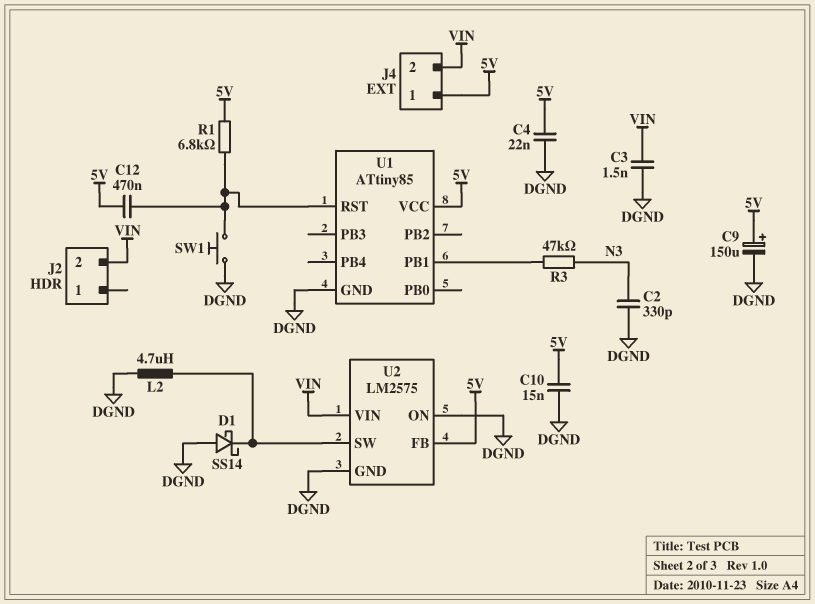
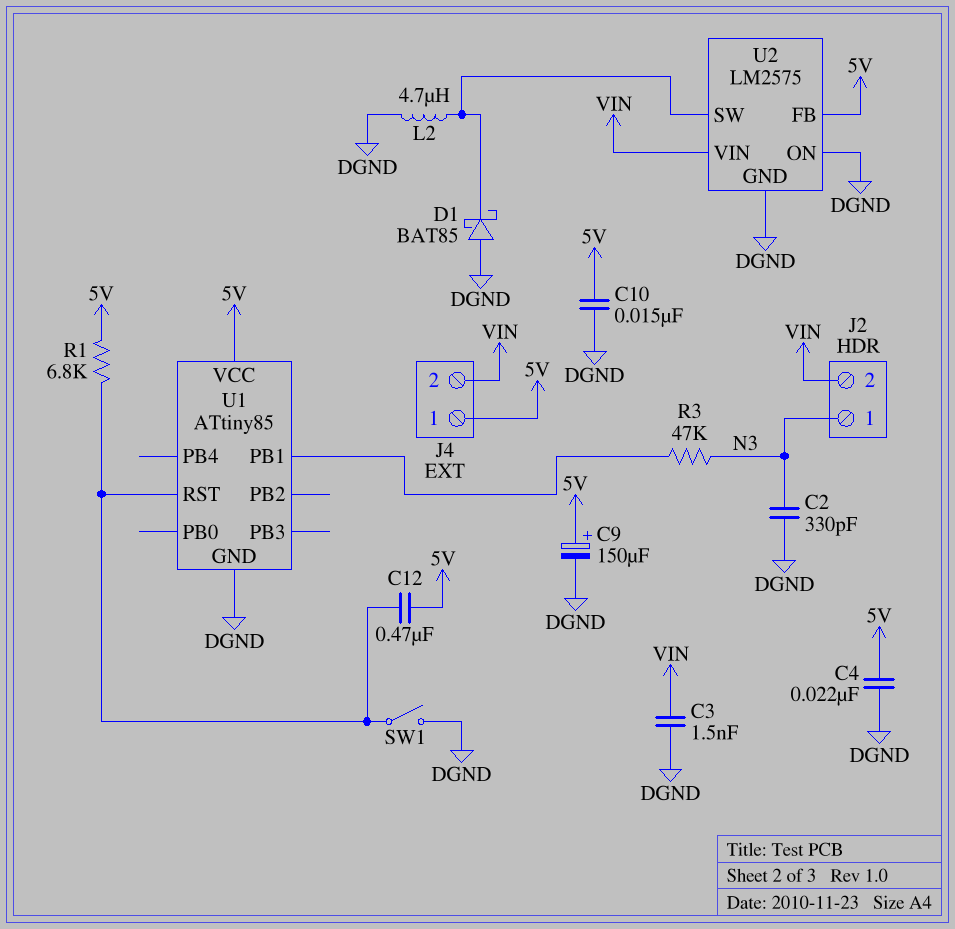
D1: schottky SS14 (A DGND, K U2/SW) -> schottky BAT85 (A DGND, K U2/SW)
J2 pin 1: none -> N3
SW1: button (DGND, U1/RST) -> switch (DGND, U1/RST)

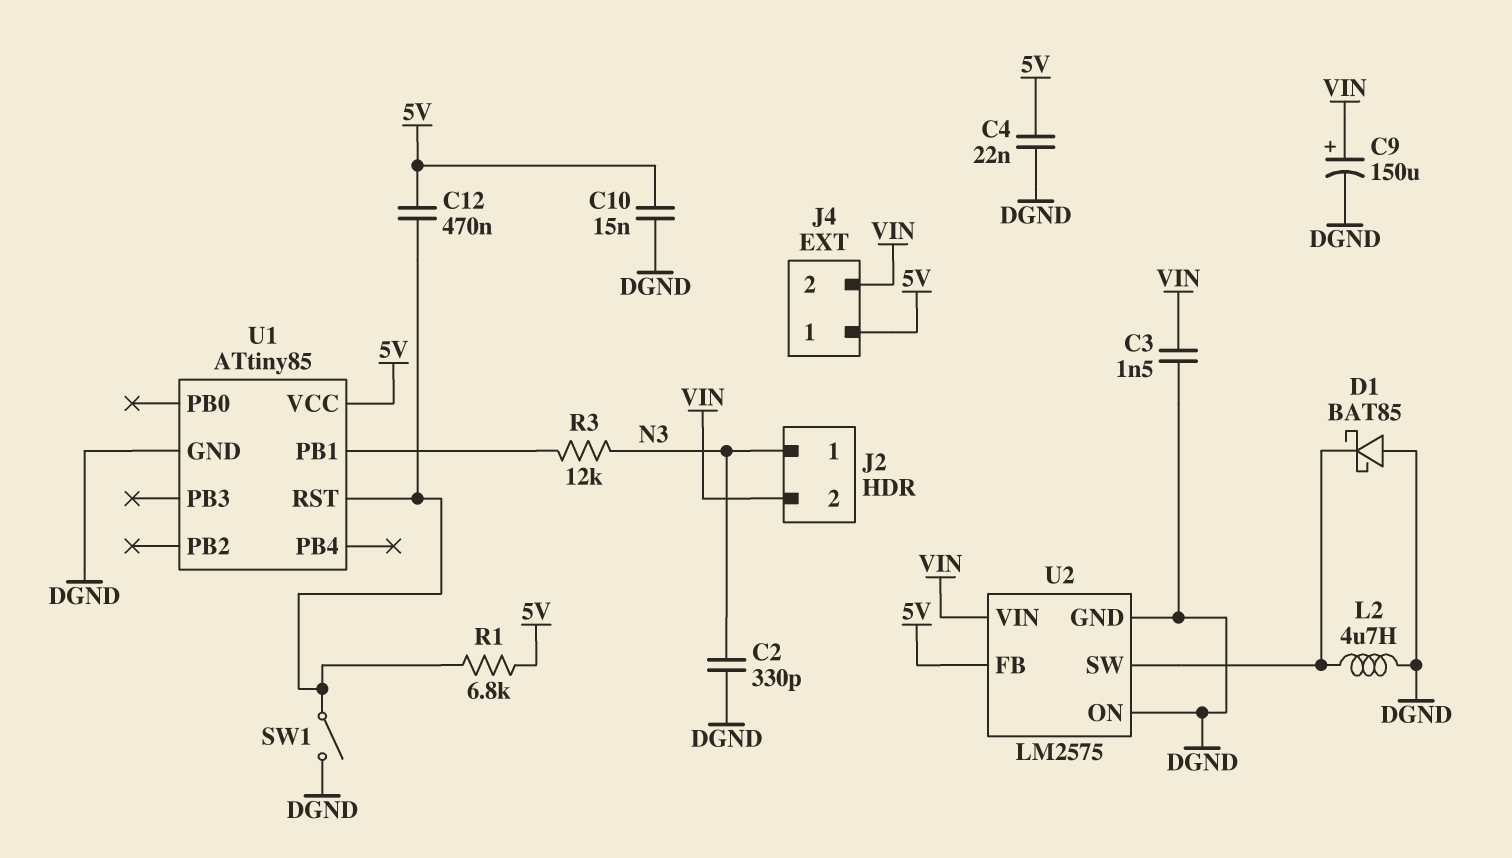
C9: 150uF (plus 5V, minus DGND) -> 150uF (plus VIN, minus DGND)
R3: 47k (N3, U1/PB1) -> 12k (N3, U1/PB1)

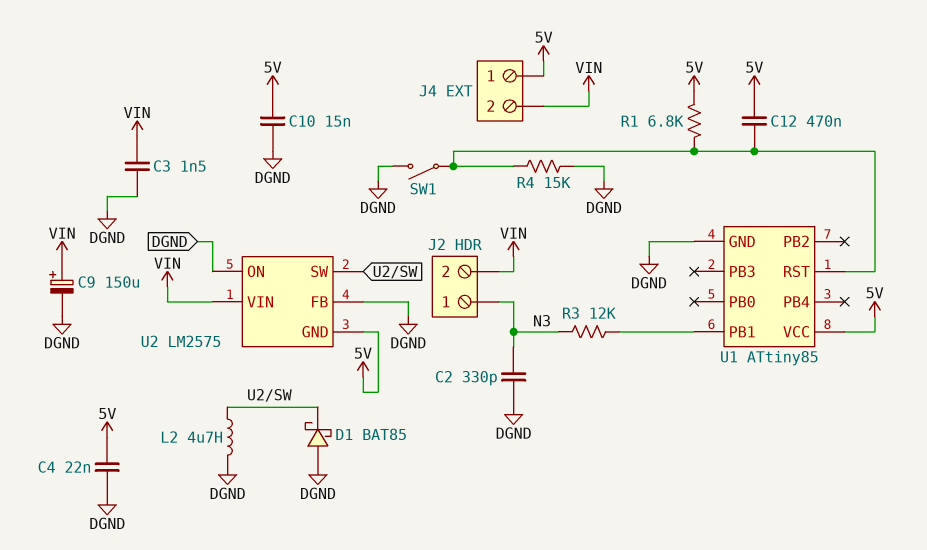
R4: none -> 15k (DGND, U1/RST)
U2 pin FB: 5V -> DGND
U2 pin GND: DGND -> 5V

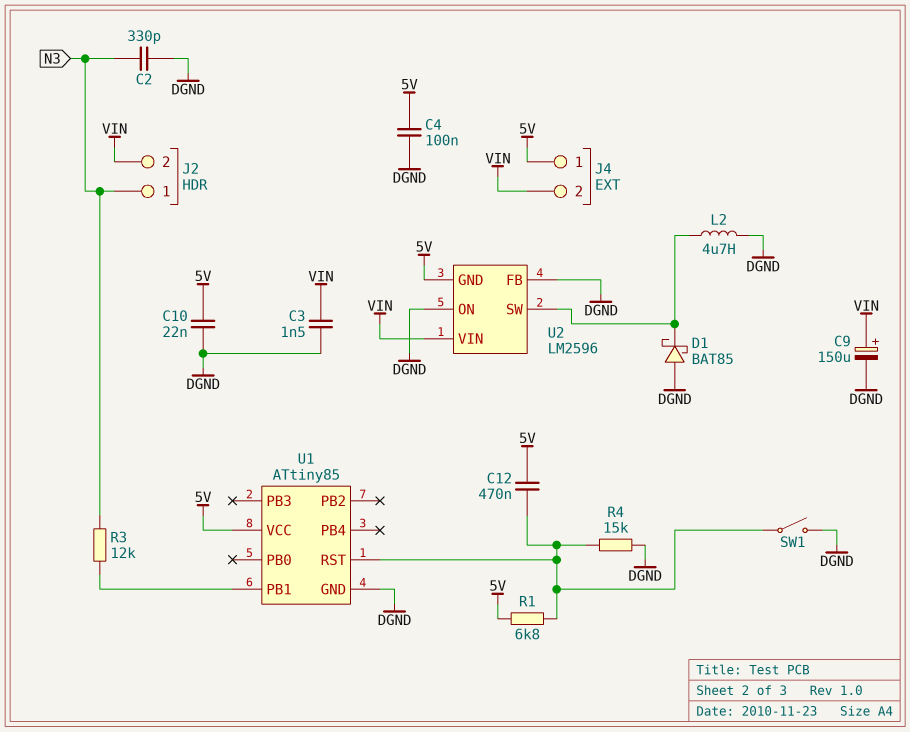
C4: 22nF (5V, DGND) -> 100nF (5V, DGND)
C10: 15nF (5V, DGND) -> 22nF (5V, DGND)
U2: LM2575 -> LM2596

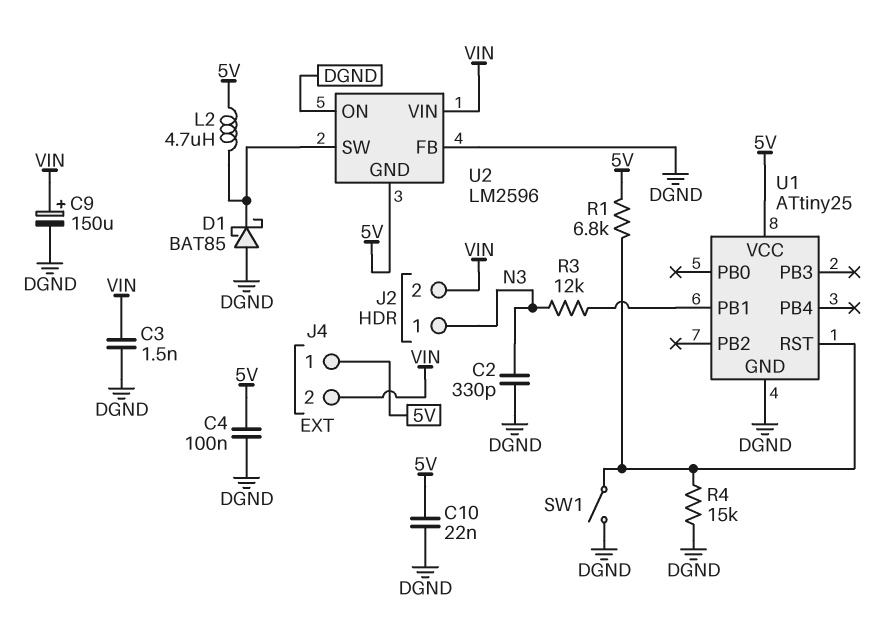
C12: 470nF (5V, U1/RST) -> none
L2: 4.7uH (DGND, U2/SW) -> 4.7uH (5V, U2/SW)
U1: ATtiny85 -> ATtiny25

